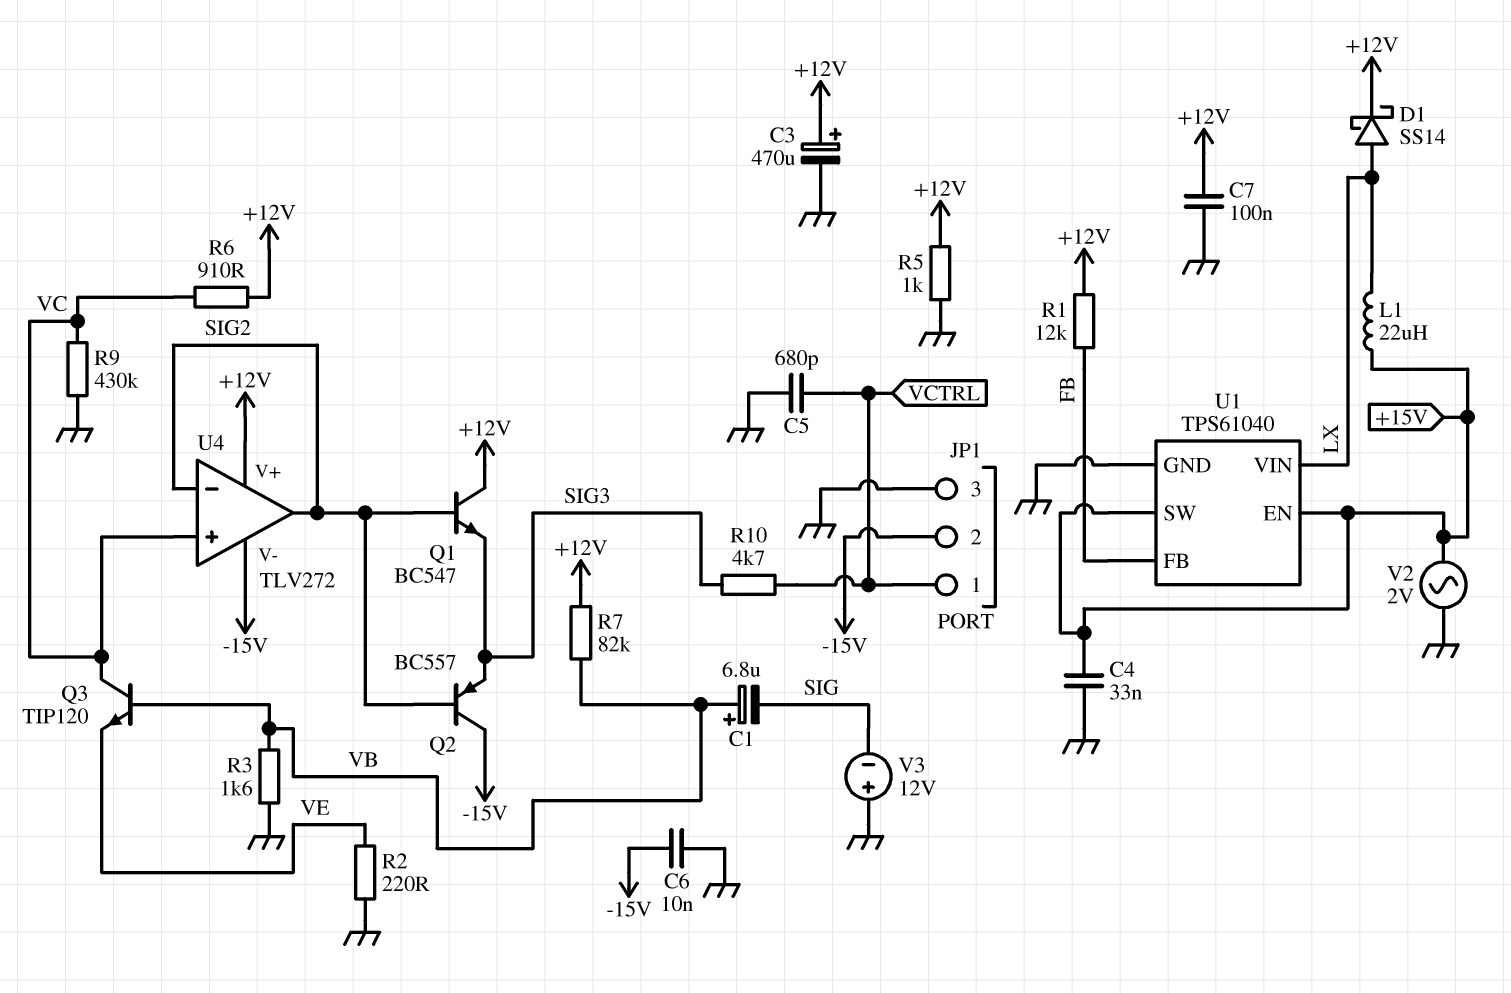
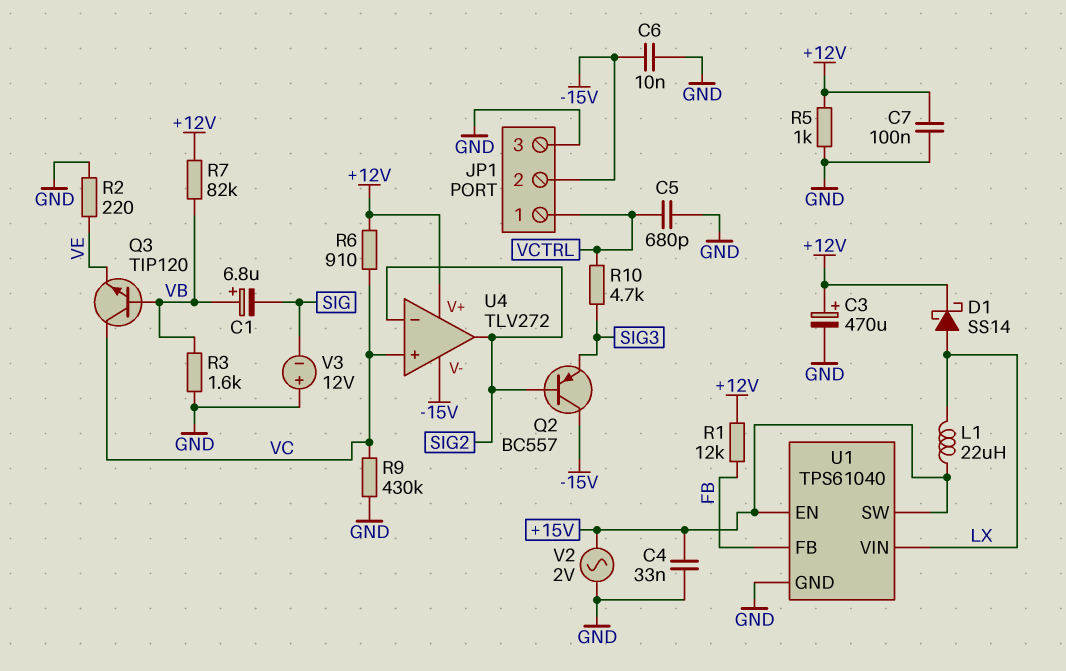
Q1: NPN BC547 (B SIG2, C +12V, E SIG3) -> none

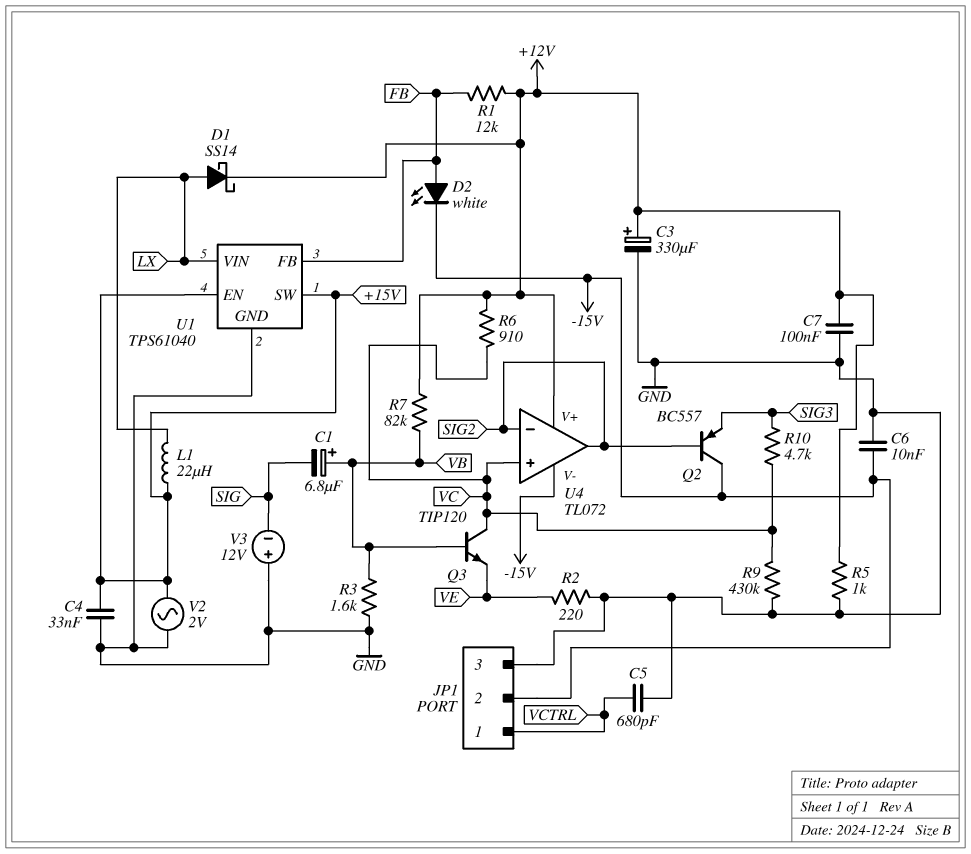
C3: 470uF (plus +12V, minus GND) -> 330uF (plus +12V, minus GND)
D2: none -> LED white (A FB, K -15V)
R10: 4.7k (SIG3, VCTRL) -> 4.7k (SIG3, VC)
U4: TLV272 -> TL072

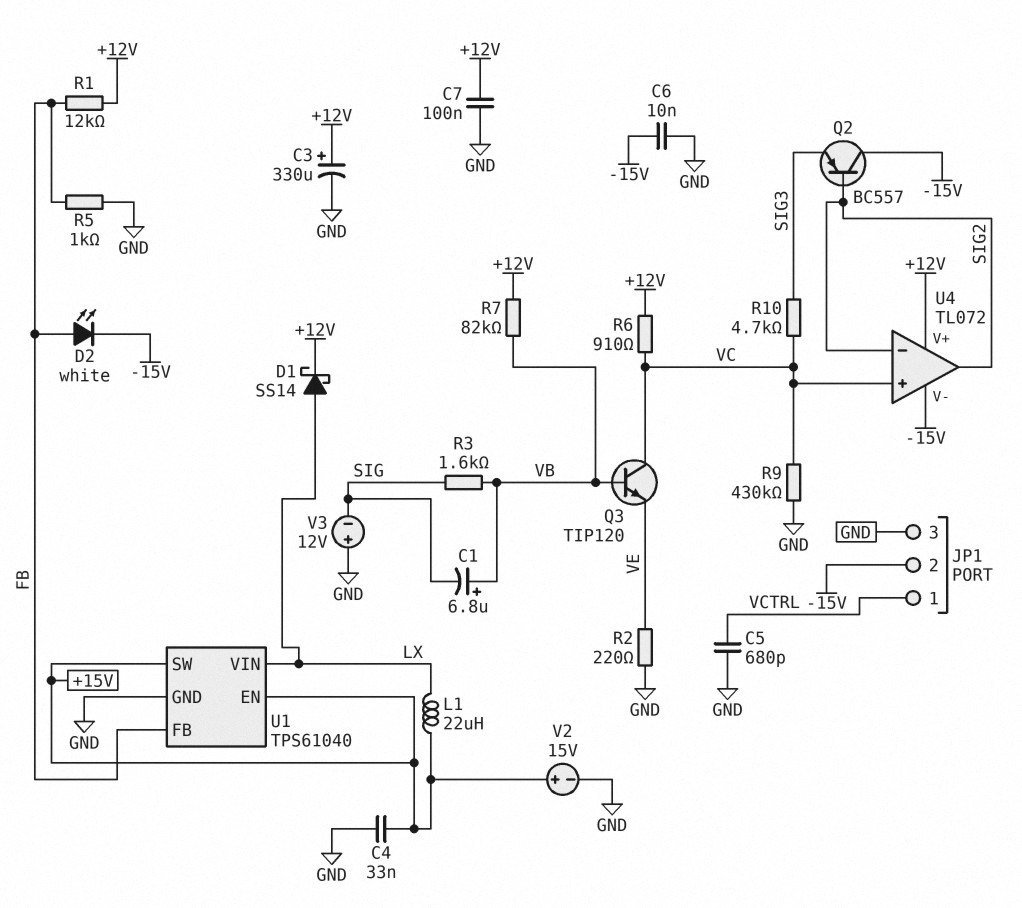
R3: 1.6k (GND, VB) -> 1.6k (SIG, VB)
R5: 1k (+12V, GND) -> 1k (FB, GND)
V2: AC 2V (+15V, GND) -> 15V (plus +15V, minus GND)

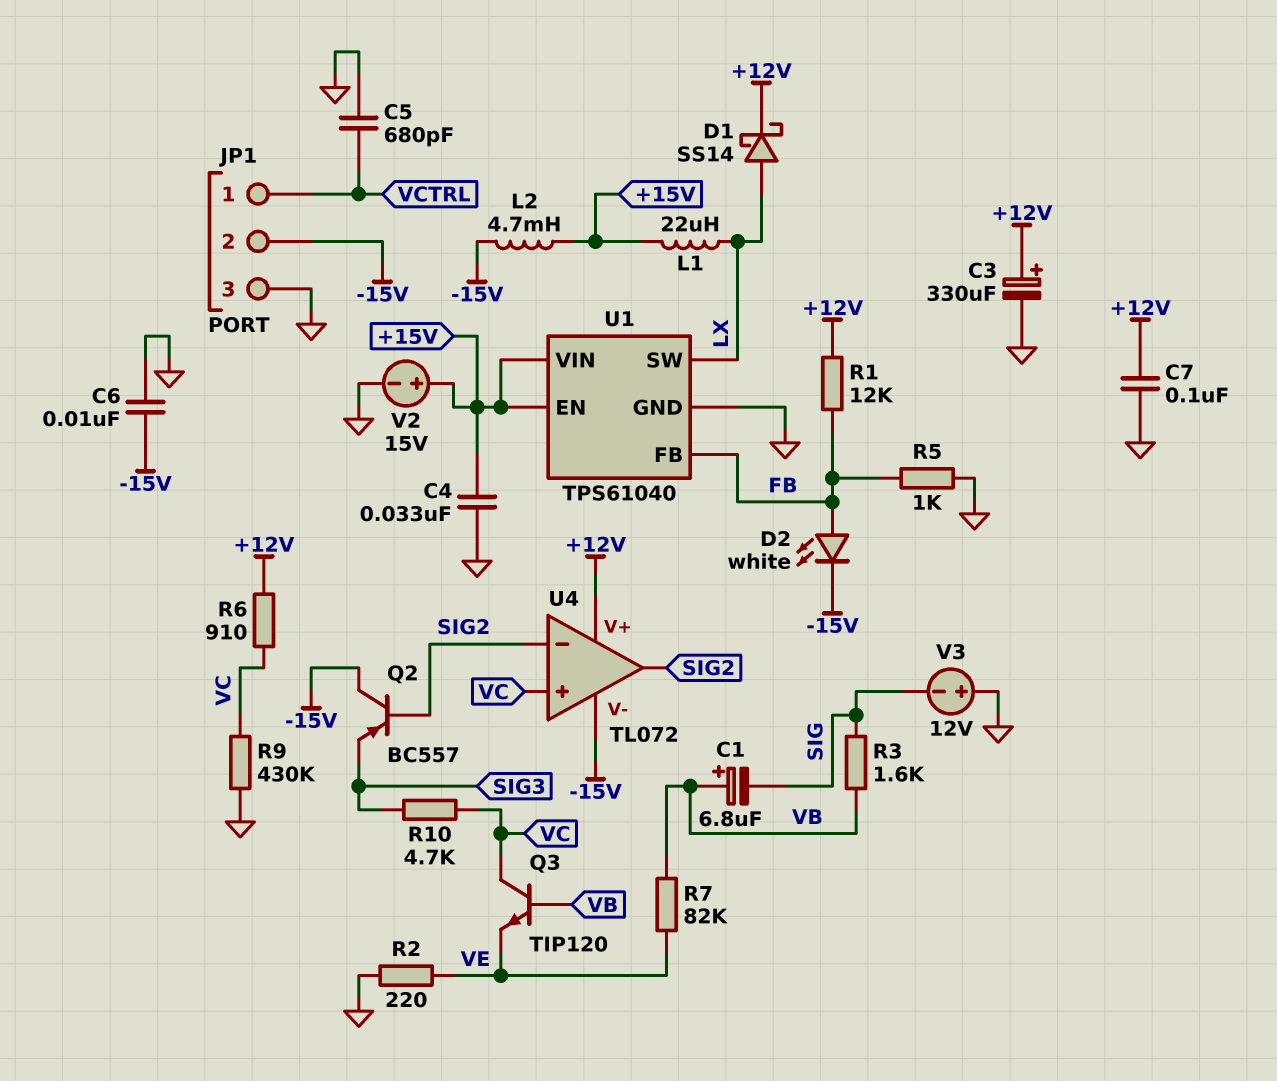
L2: none -> 4.7mH (+15V, -15V)
R7: 82k (+12V, VB) -> 82k (VB, VE)
U1 pin SW: +15V -> LX
U1 pin VIN: LX -> +15V

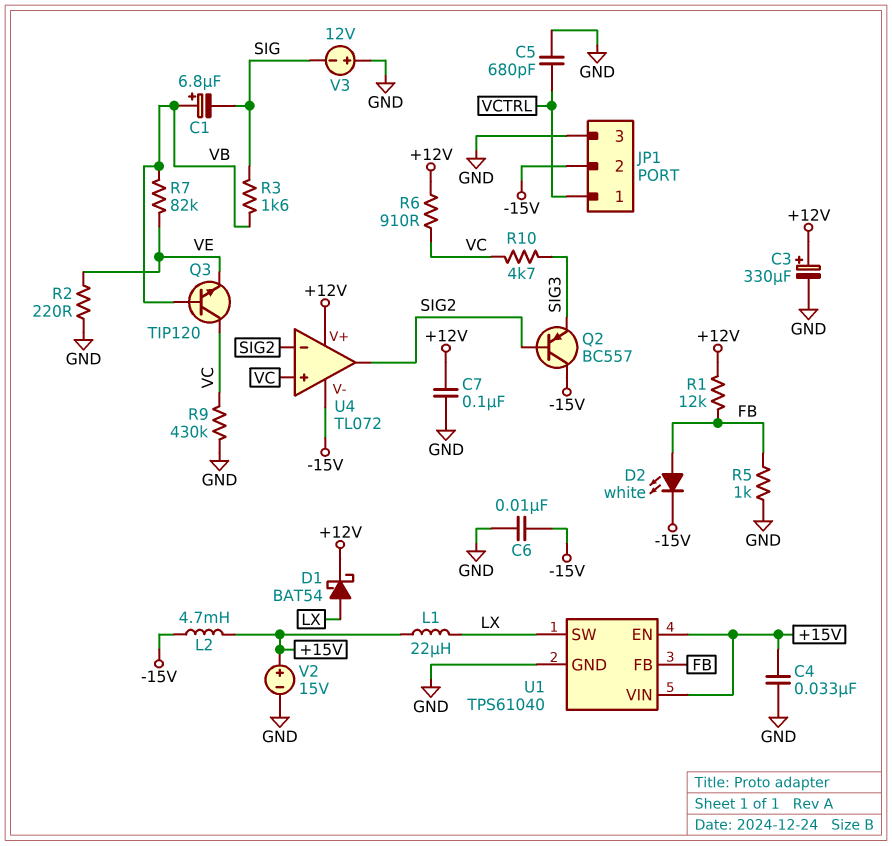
D1: schottky SS14 (A LX, K +12V) -> schottky BAT54 (A LX, K +12V)

